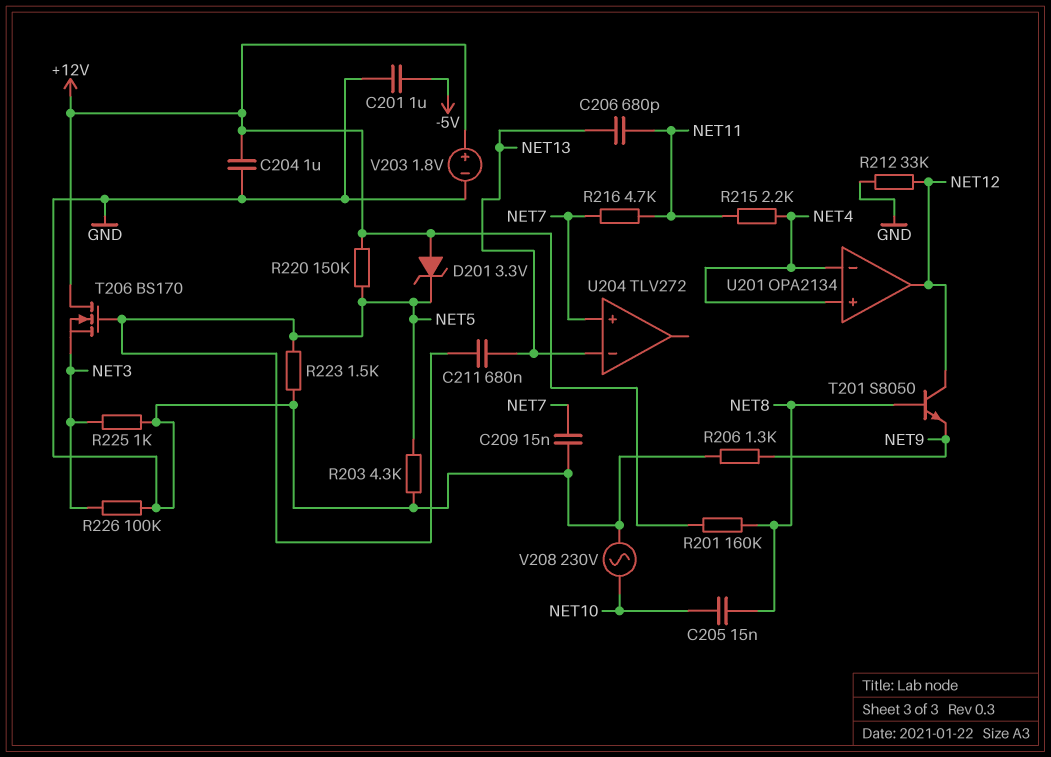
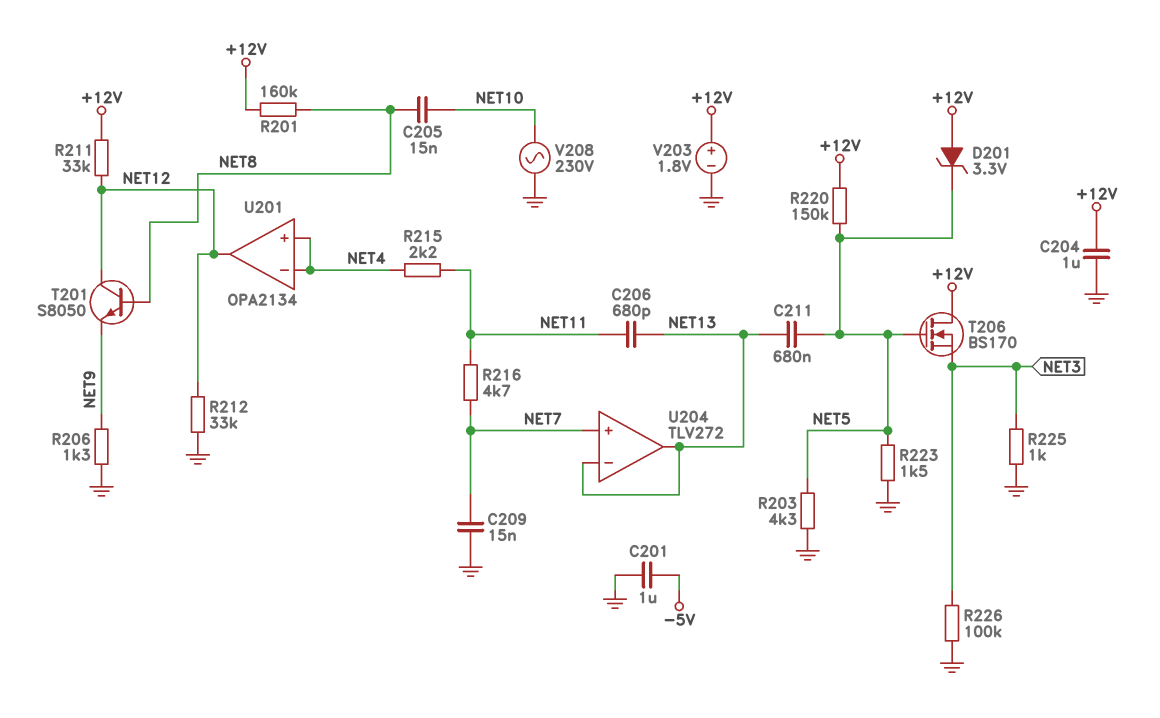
R211: none -> 33k (+12V, NET12)
U204 pin out: none -> NET13

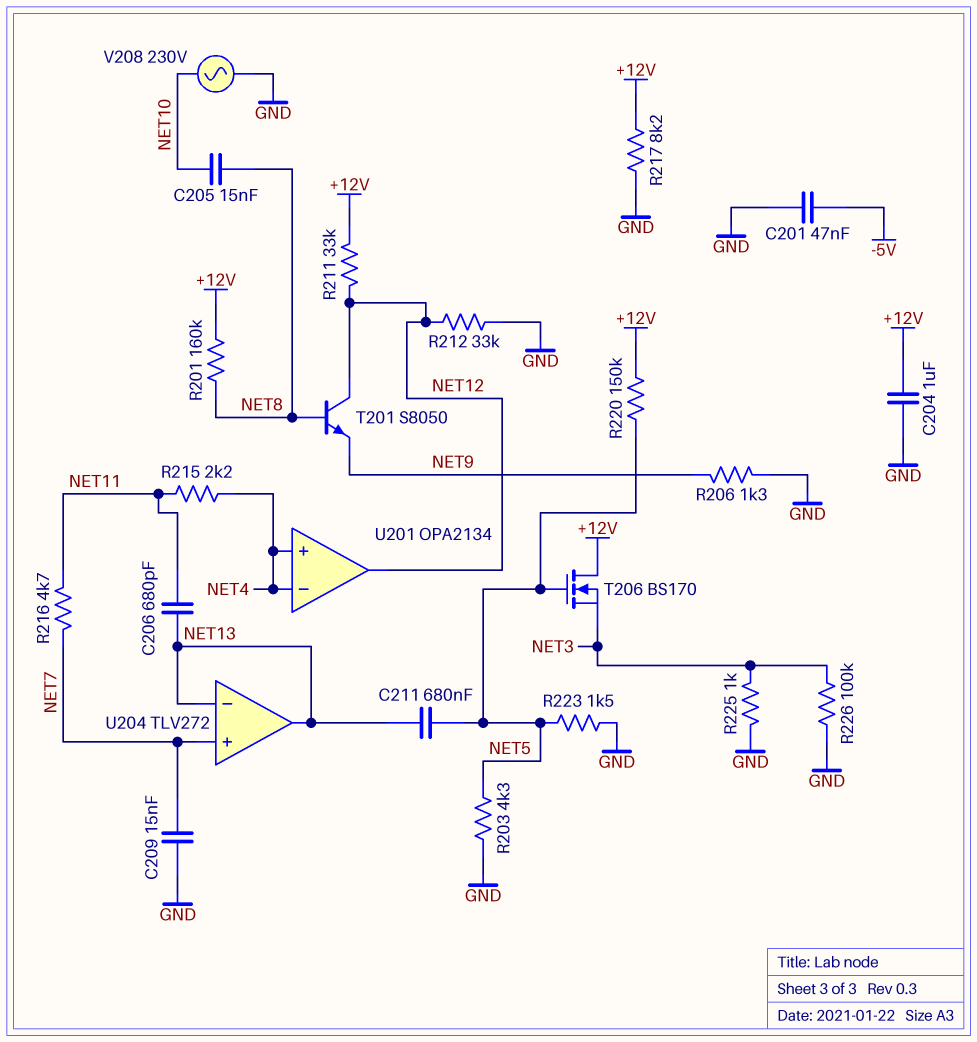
C201: 1uF (-5V, GND) -> 47nF (-5V, GND)
D201: zener 3.3V (A +12V, K NET5) -> none
R217: none -> 8.2k (+12V, GND)
V203: 1.8V (plus +12V, minus GND) -> none

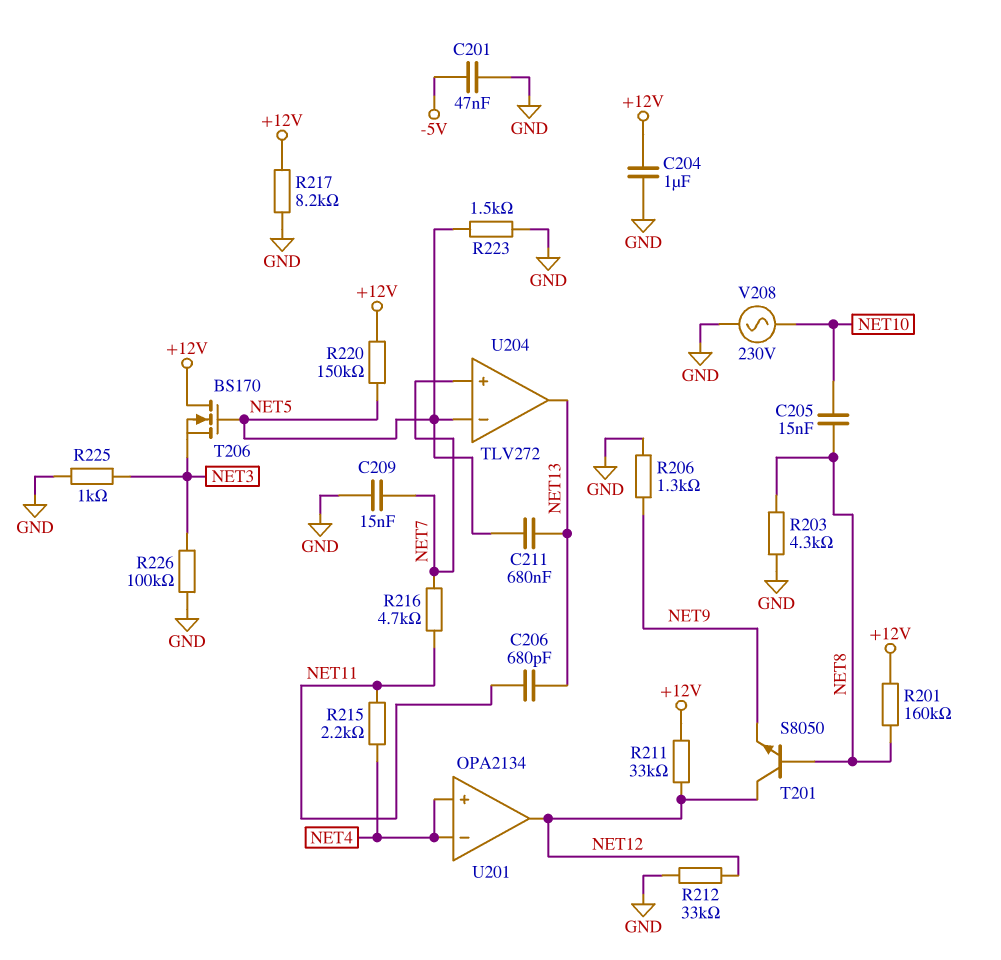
R203: 4.3k (GND, NET5) -> 4.3k (GND, NET8)
U204 pin in-: NET13 -> NET5

